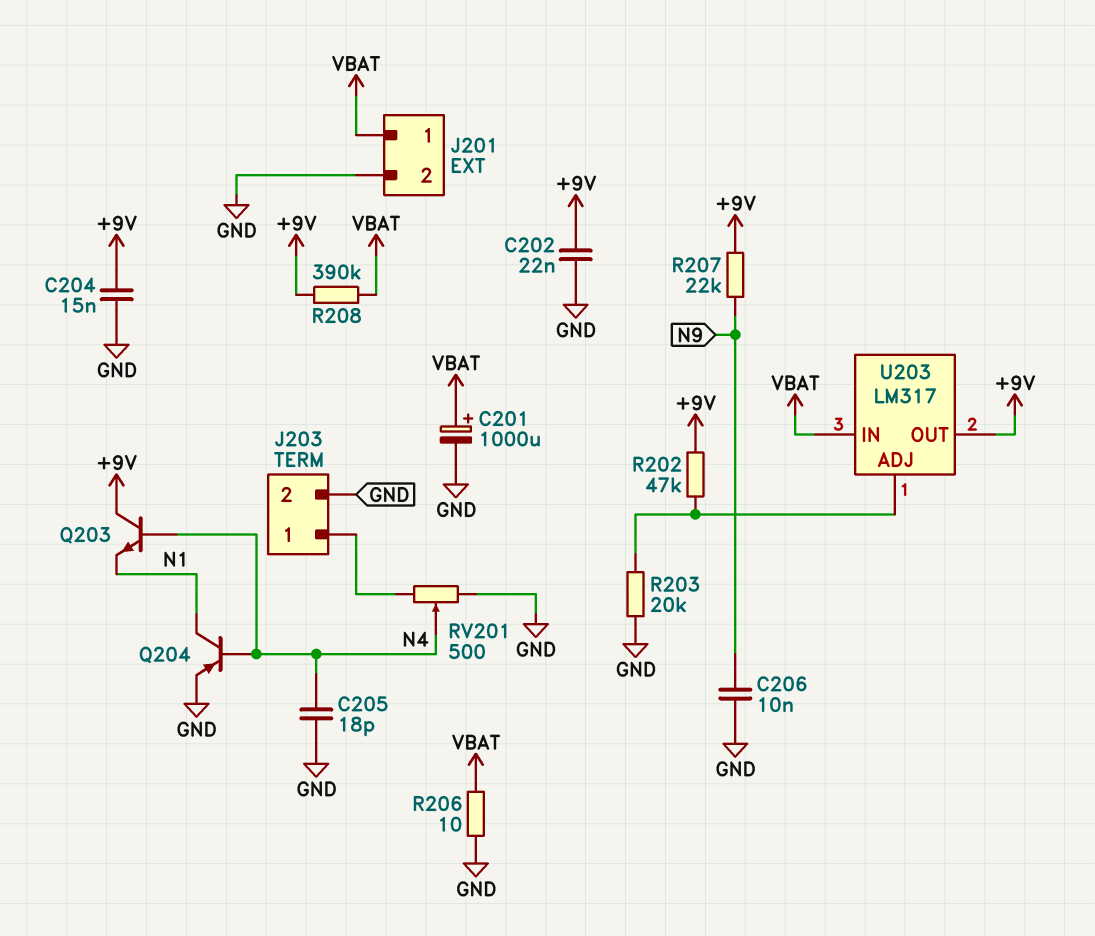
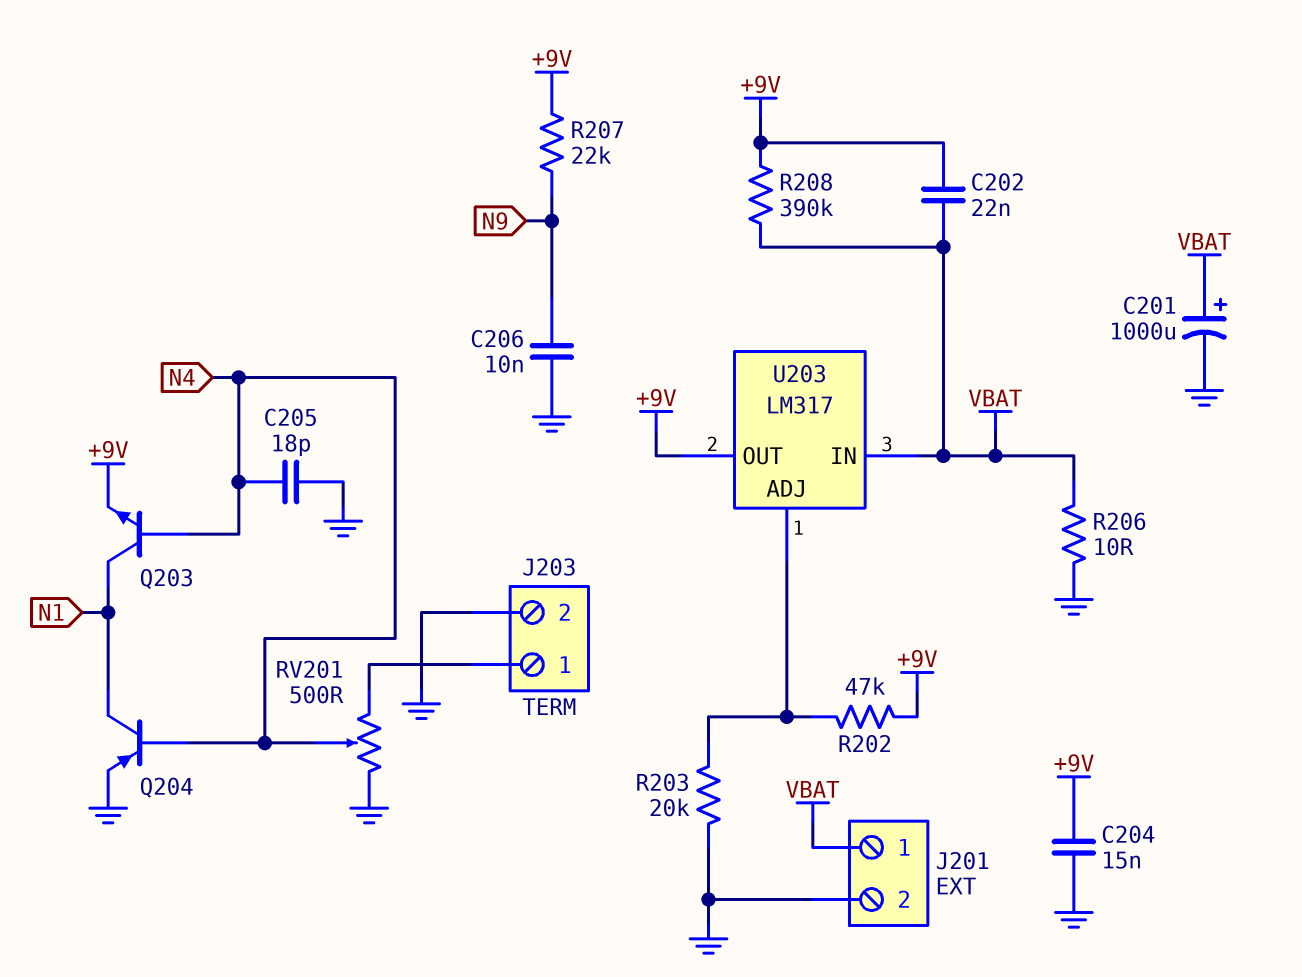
C202: 22nF (+9V, GND) -> 22nF (+9V, VBAT)
Q203: NPN (B N4, C +9V, E N1) -> NPN (B N4, C N1, E +9V)

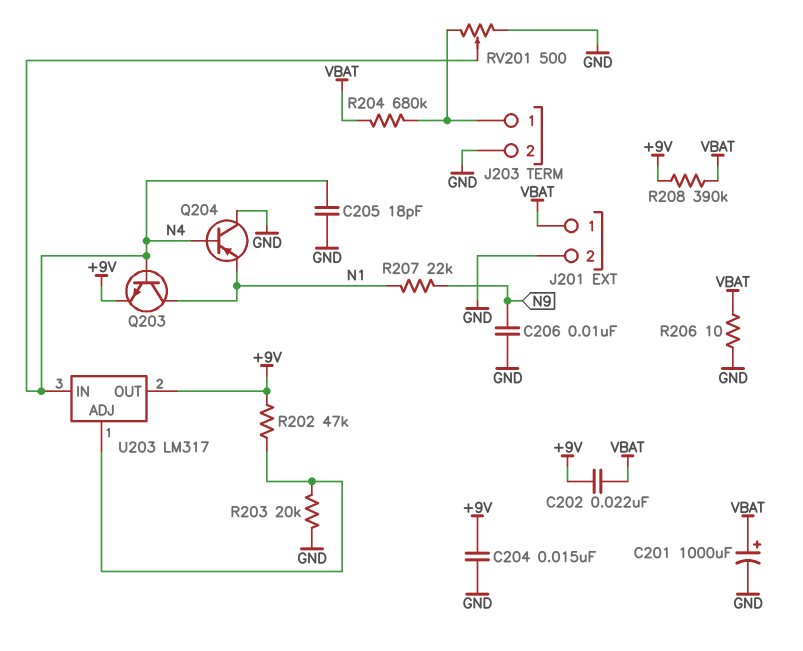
Q204: PNP (B N4, C N1, E GND) -> PNP (B N4, C GND, E N1)
R204: none -> 680k (J203/1, VBAT)
R207: 22k (+9V, N9) -> 22k (N1, N9)
U203 pin IN: VBAT -> N4

